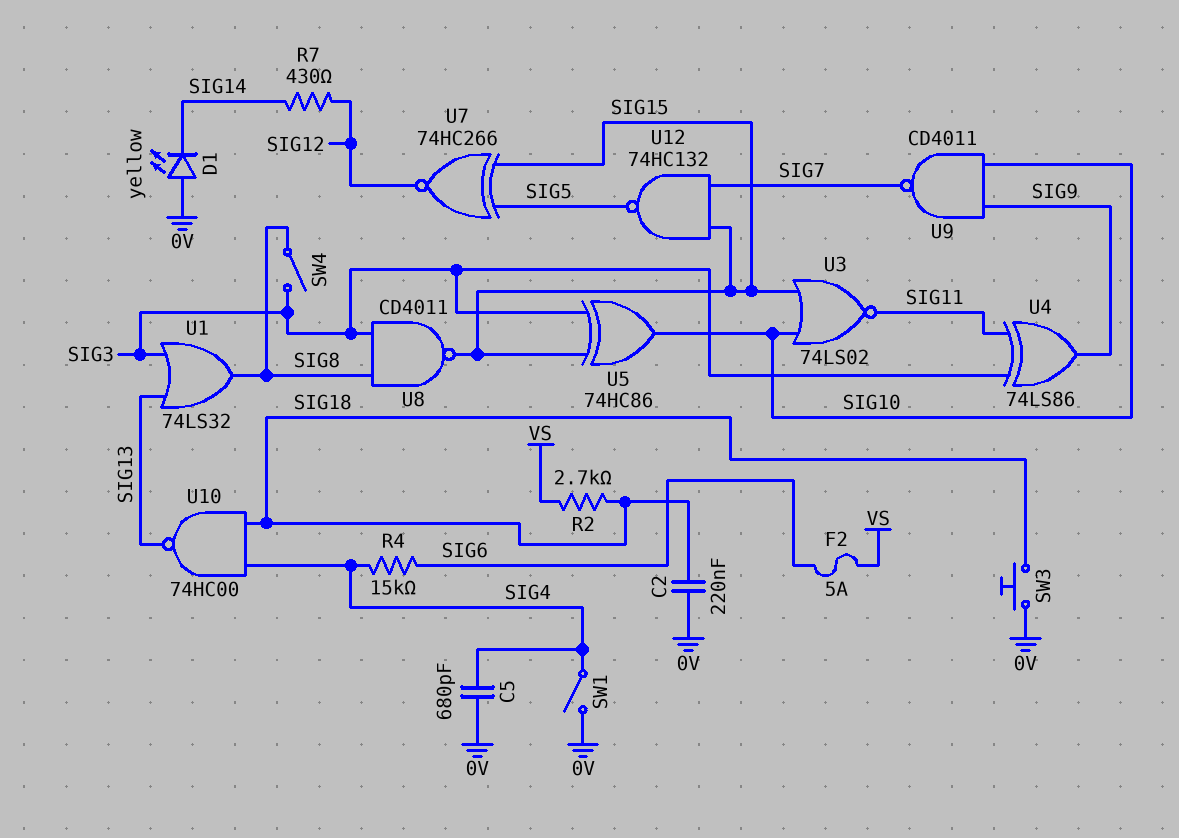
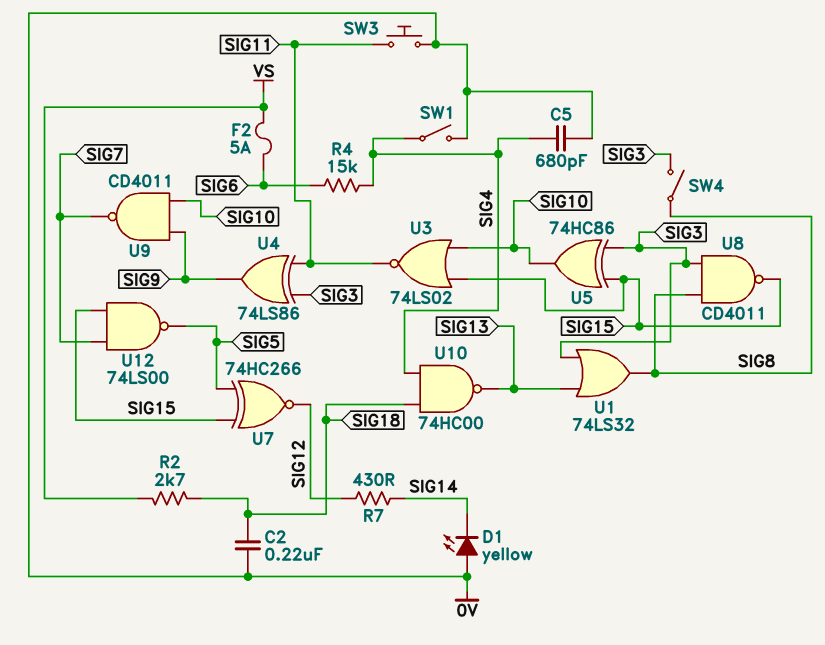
SW3: button (0V, SIG18) -> button (0V, SIG11)
U12: NAND 74HC132 (in SIG7, in SIG15, out SIG5) -> NAND 74LS00 (in SIG7, in SIG15, out SIG5)

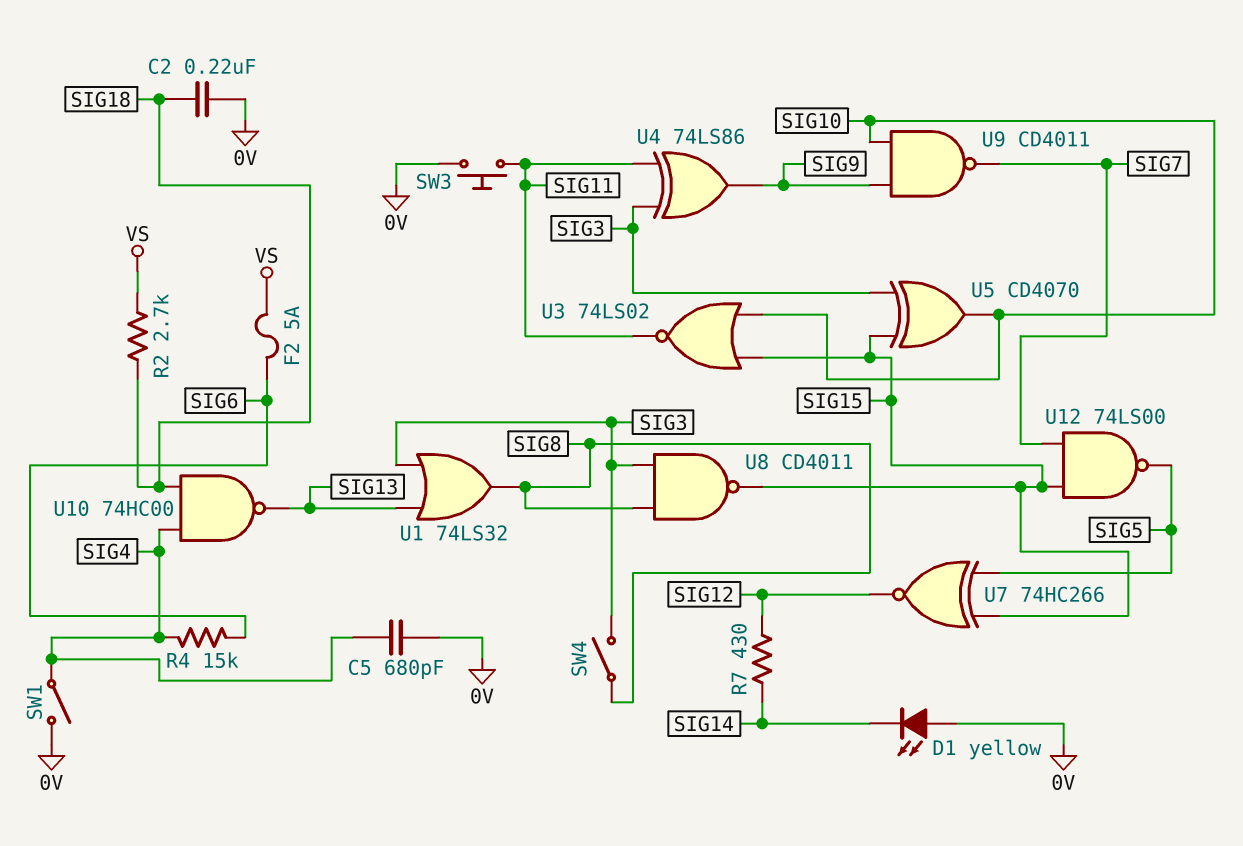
U5: XOR 74HC86 (in SIG3, in SIG15, out SIG10) -> XOR CD4070 (in SIG3, in SIG15, out SIG10)

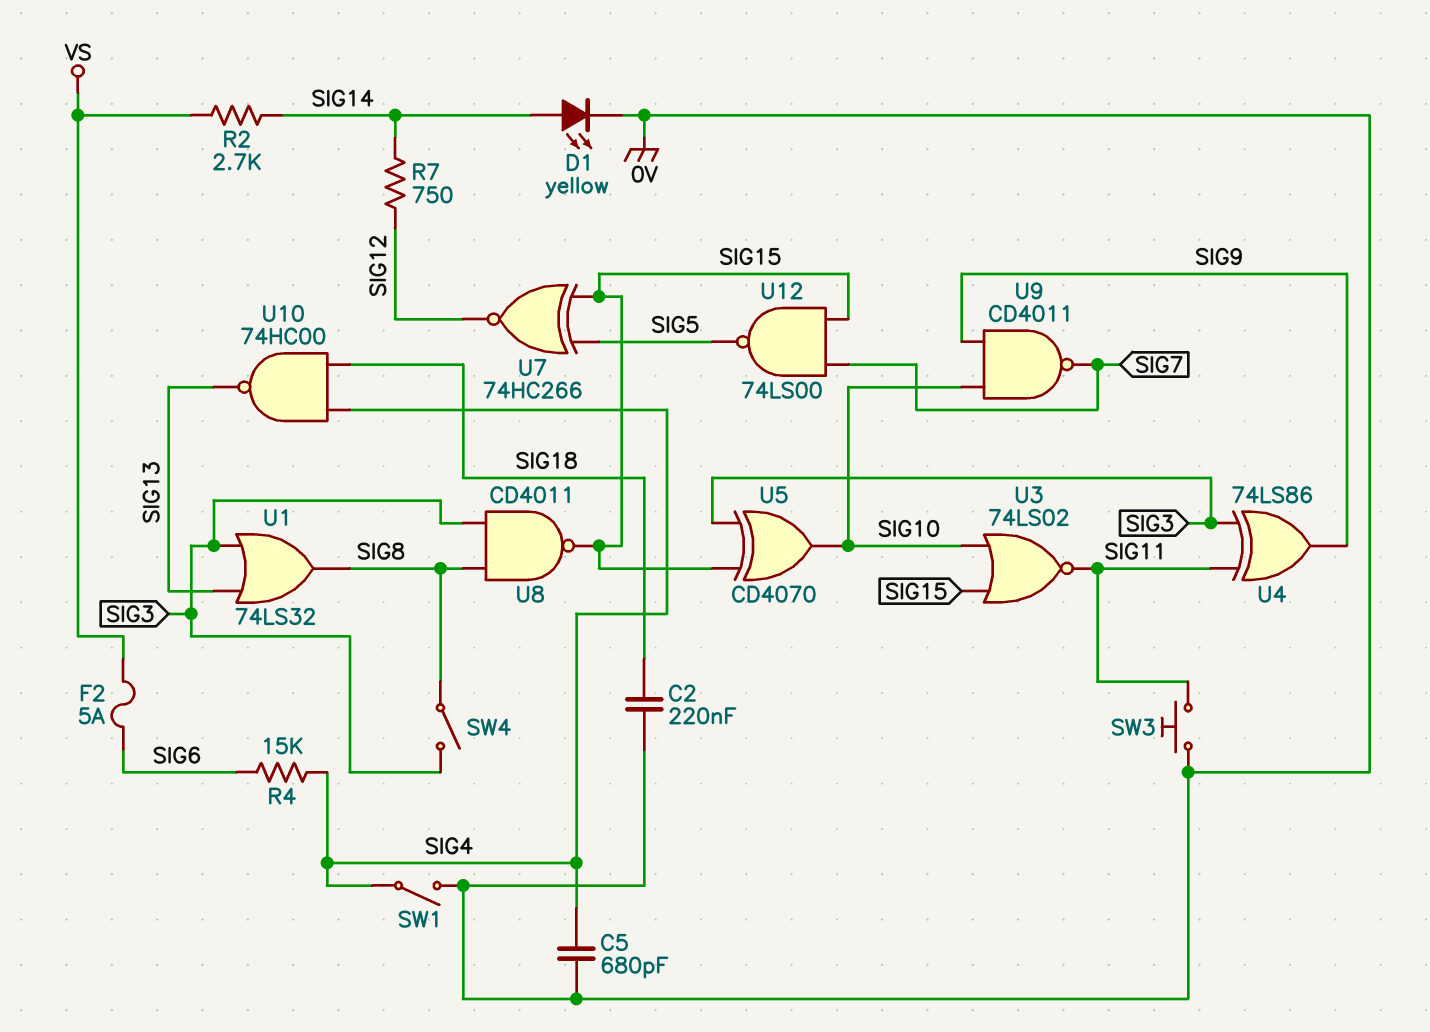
D1: LED yellow (A 0V, K SIG14) -> LED yellow (A SIG14, K 0V)
R2: 2.7k (SIG18, VS) -> 2.7k (SIG14, VS)
R7: 430 (SIG12, SIG14) -> 750 (SIG12, SIG14)

